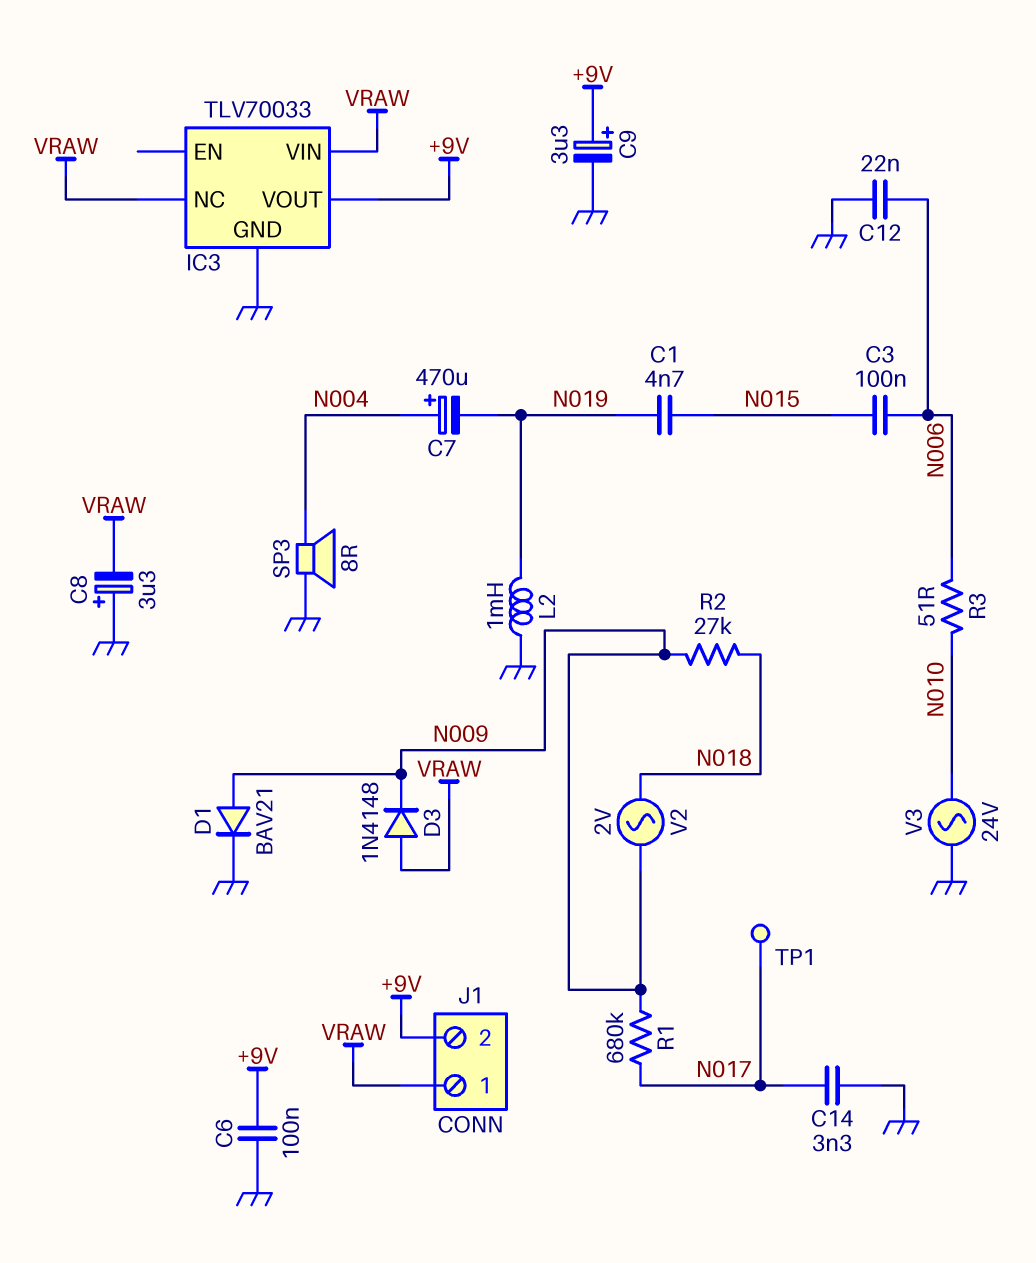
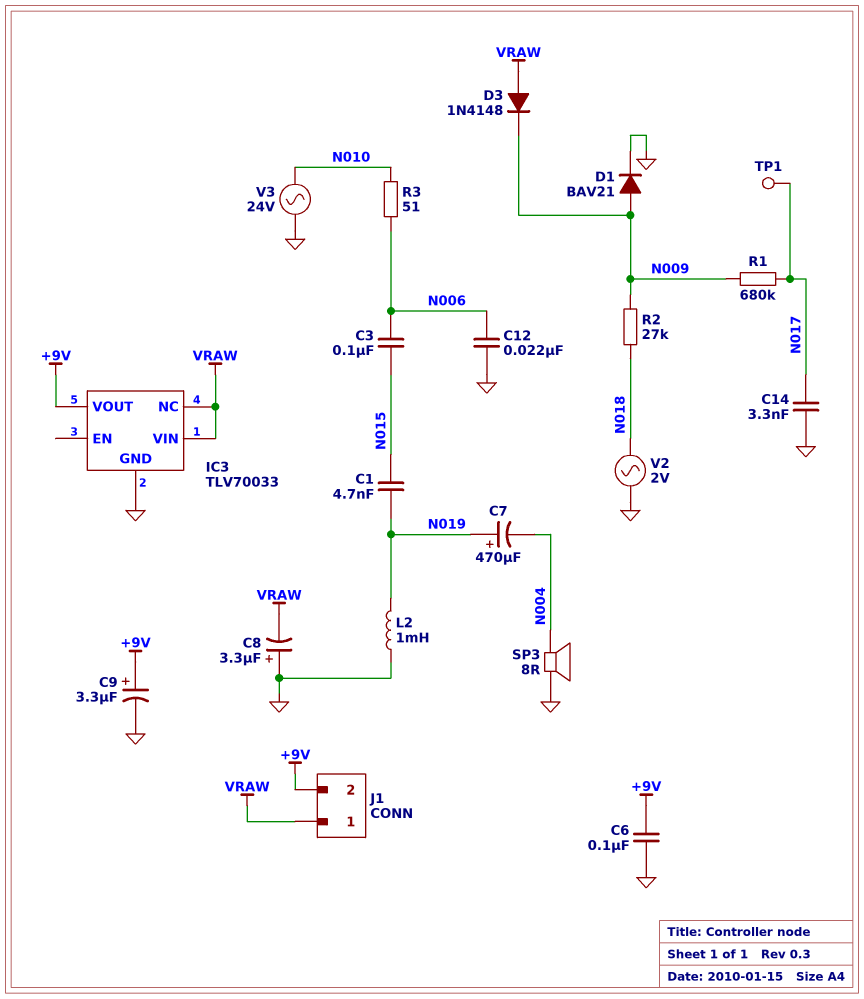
C7: 470uF (plus N004, minus N019) -> 470uF (plus N019, minus N004)
V2: AC 2V (N009, N018) -> AC 2V (GND, N018)

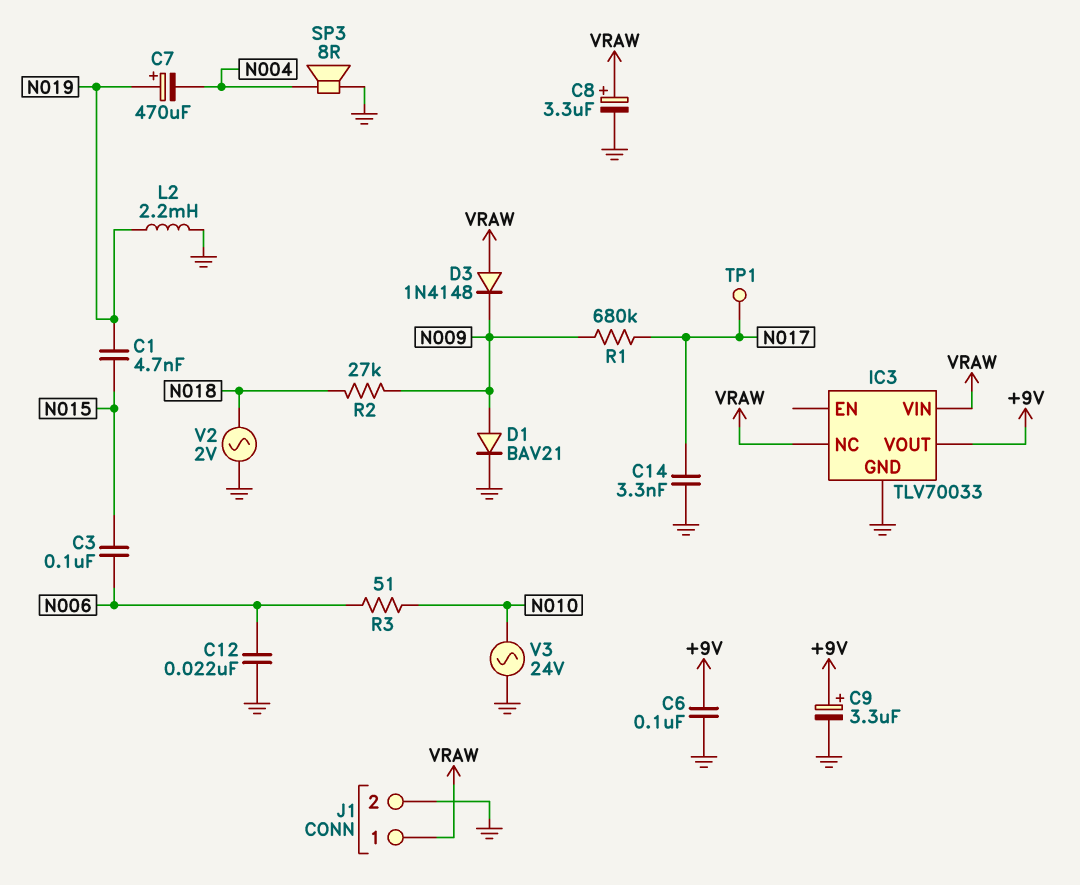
C8: 3.3uF (plus GND, minus VRAW) -> 3.3uF (plus VRAW, minus GND)
J1 pin 2: +9V -> GND
L2: 1mH (GND, N019) -> 2.2mH (GND, N019)

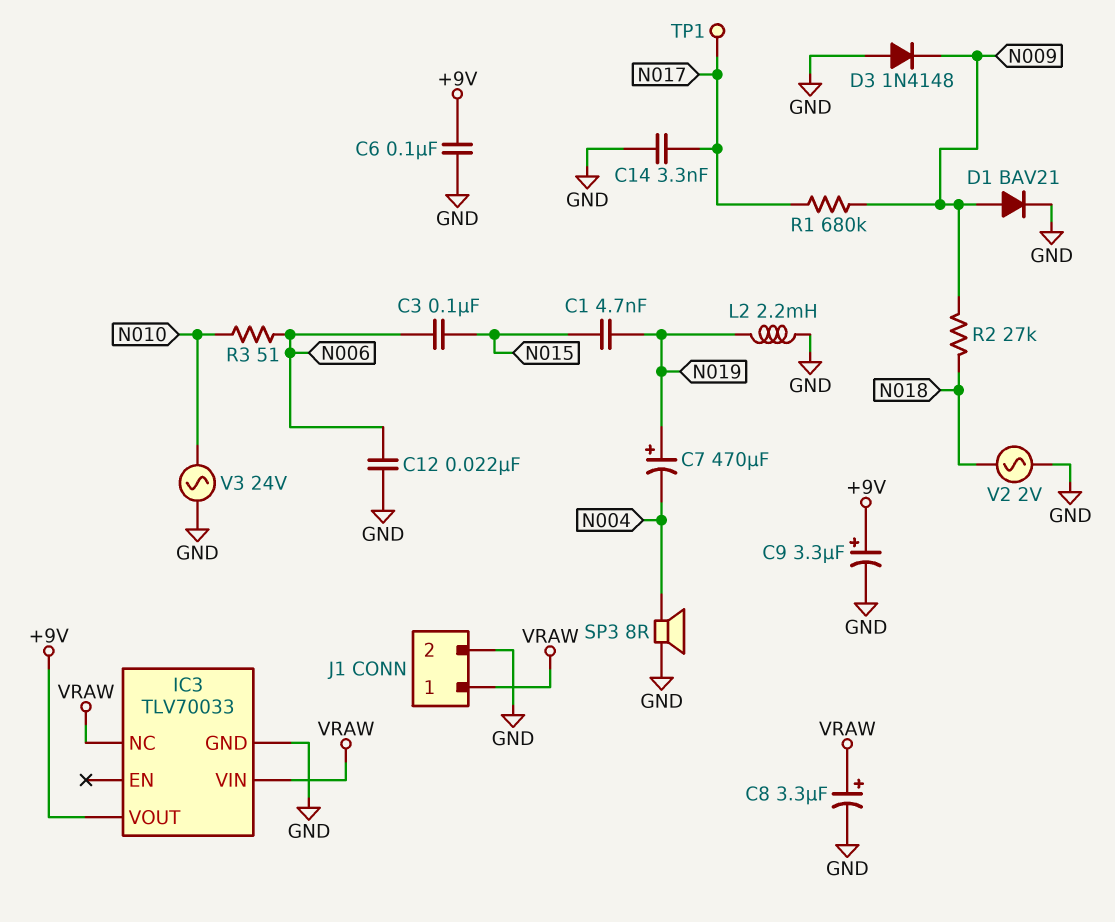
D3: diode 1N4148 (A VRAW, K N009) -> diode 1N4148 (A GND, K N009)

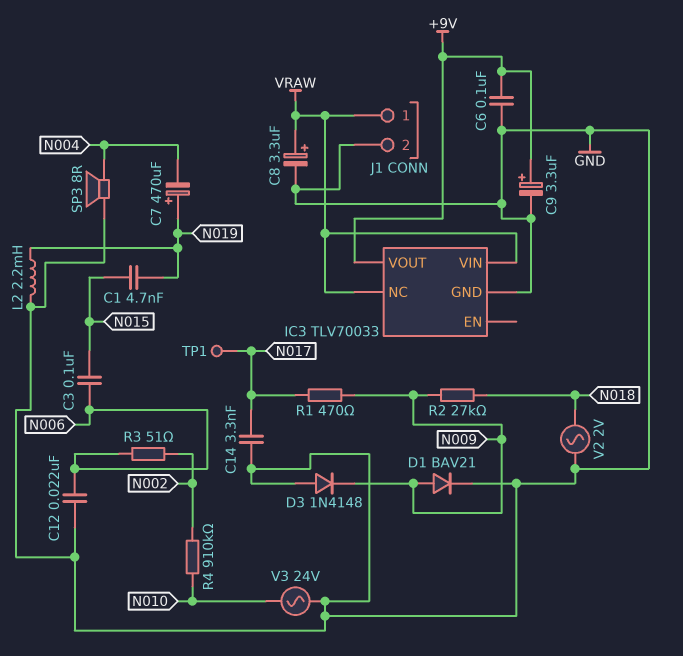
R1: 680k (N009, N017) -> 470 (N009, N017)
R3: 51 (N006, N010) -> 51 (N002, N006)
R4: none -> 910k (N002, N010)

